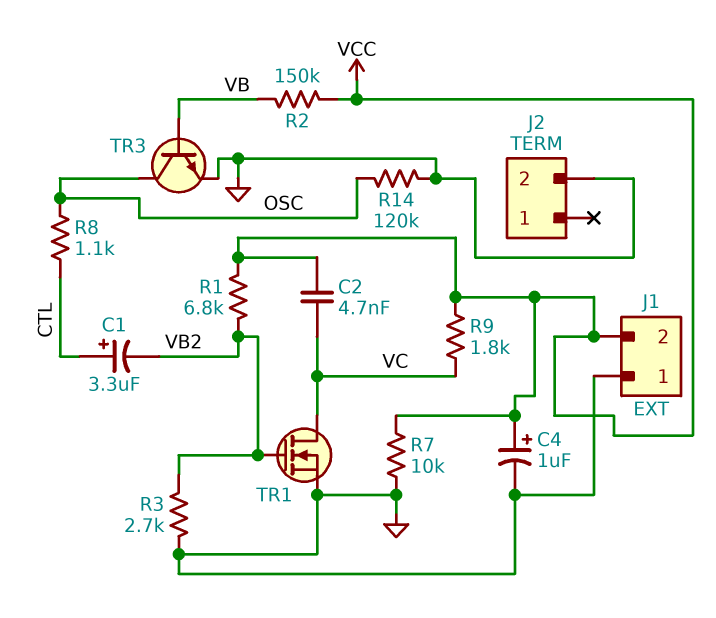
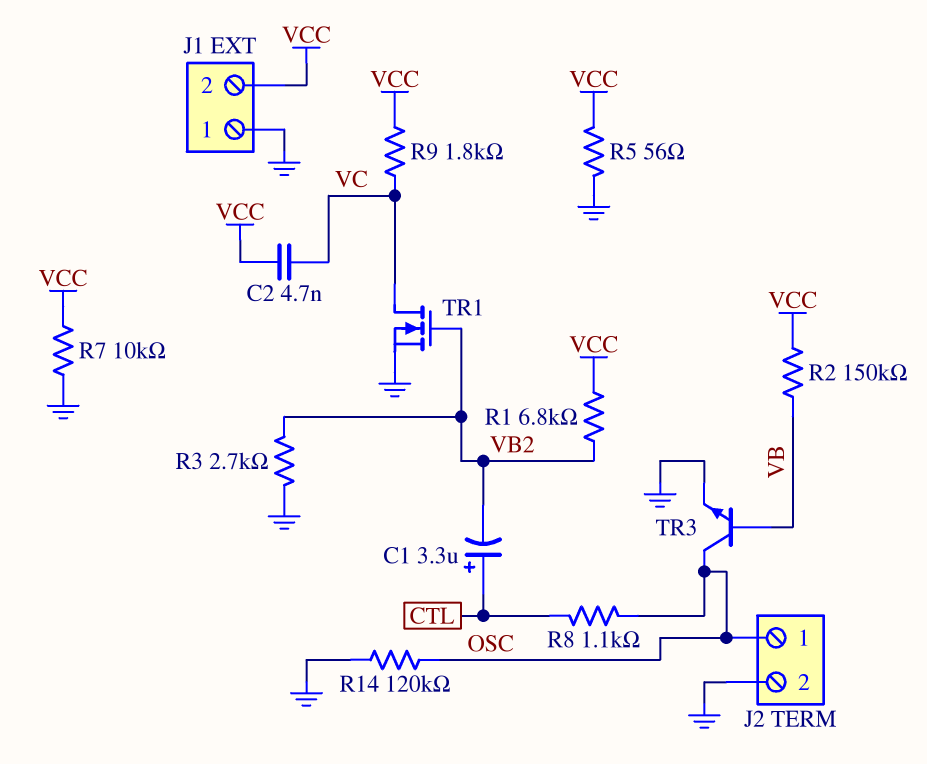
C4: 1uF (plus VCC, minus GND) -> none
J2 pin 1: none -> OSC
R5: none -> 56 (GND, VCC)

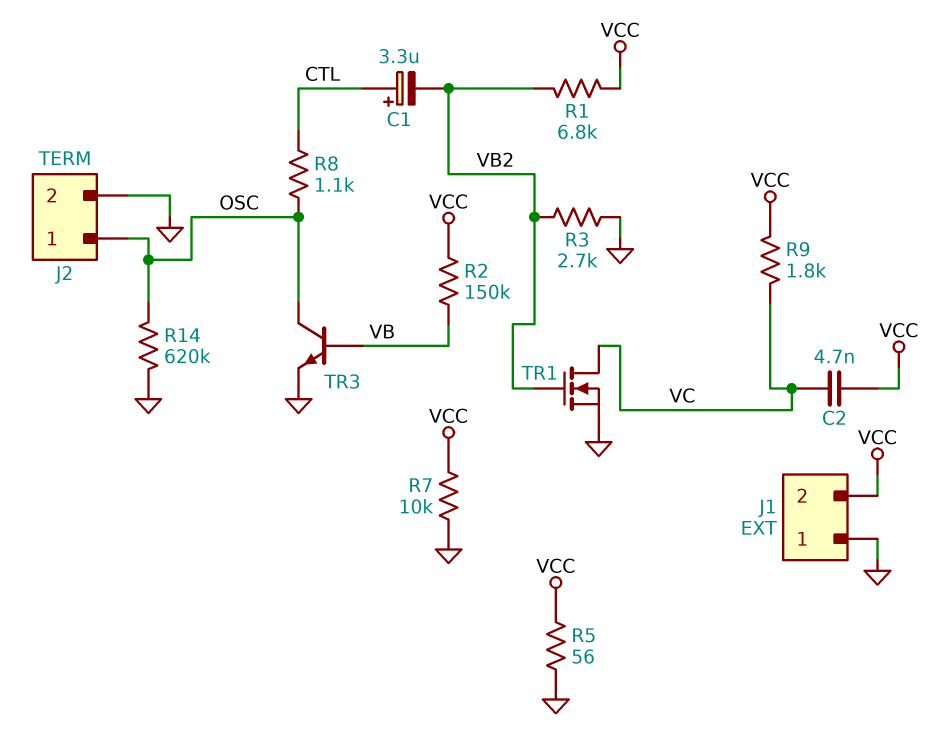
R14: 120k (GND, OSC) -> 620k (GND, OSC)

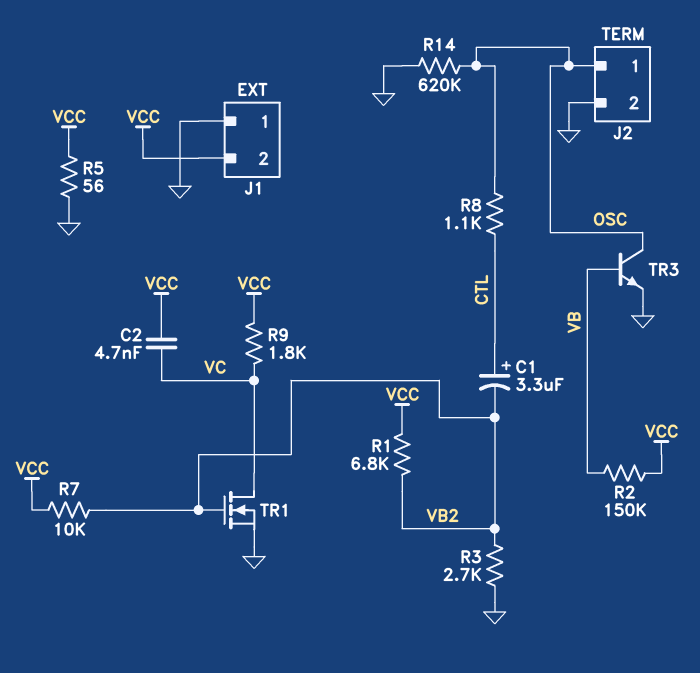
R7: 10k (GND, VCC) -> 10k (VB2, VCC)

